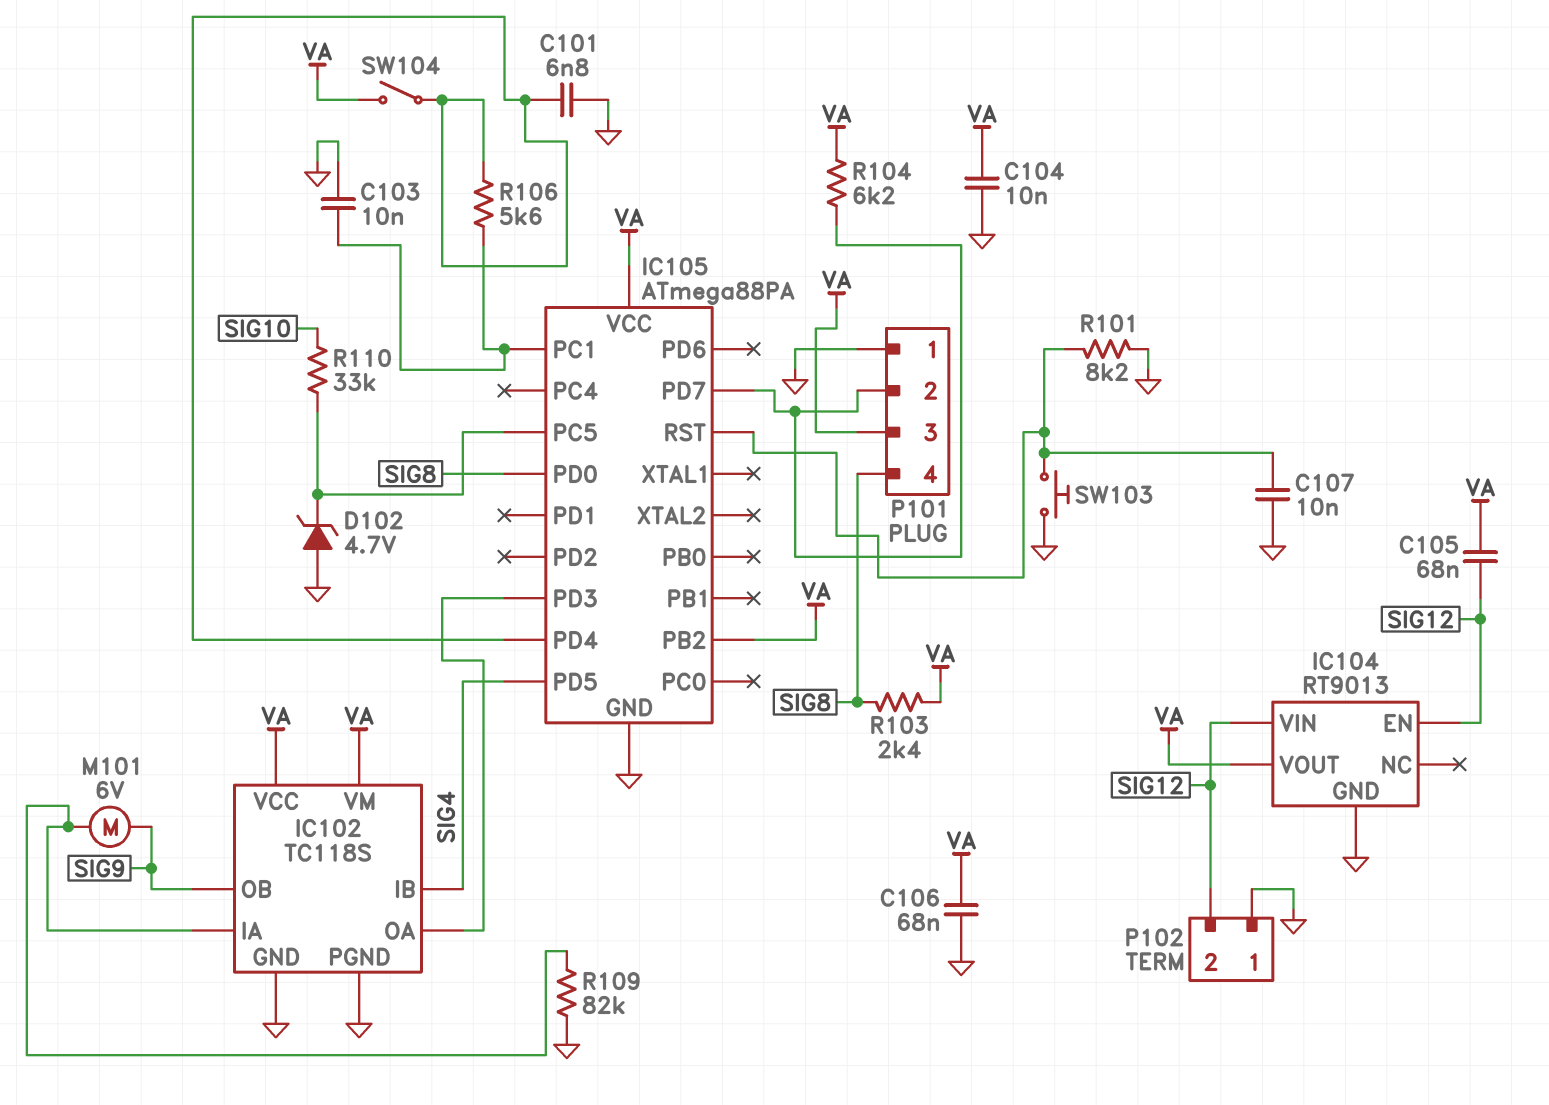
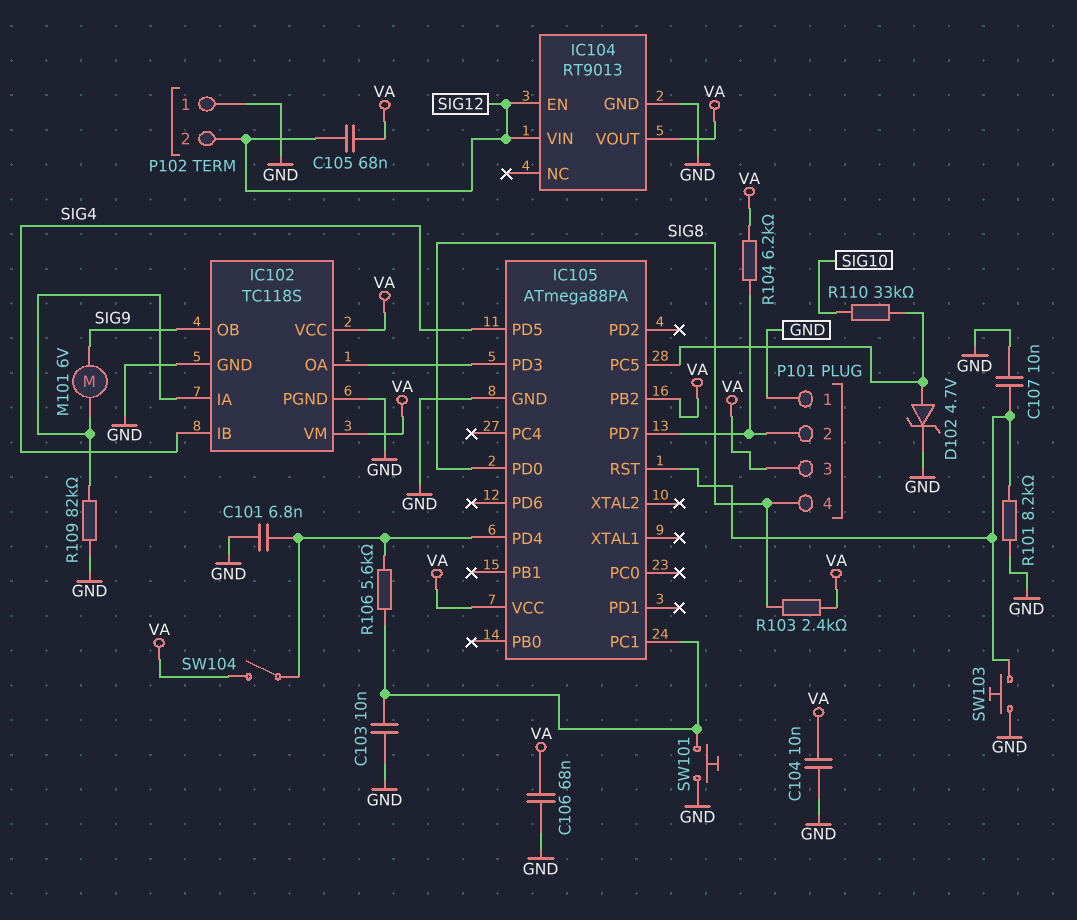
D102: zener 4.7V (A GND, K IC105/PC5) -> zener 4.7V (A IC105/PC5, K GND)
SW101: none -> button (GND, IC105/PC1)

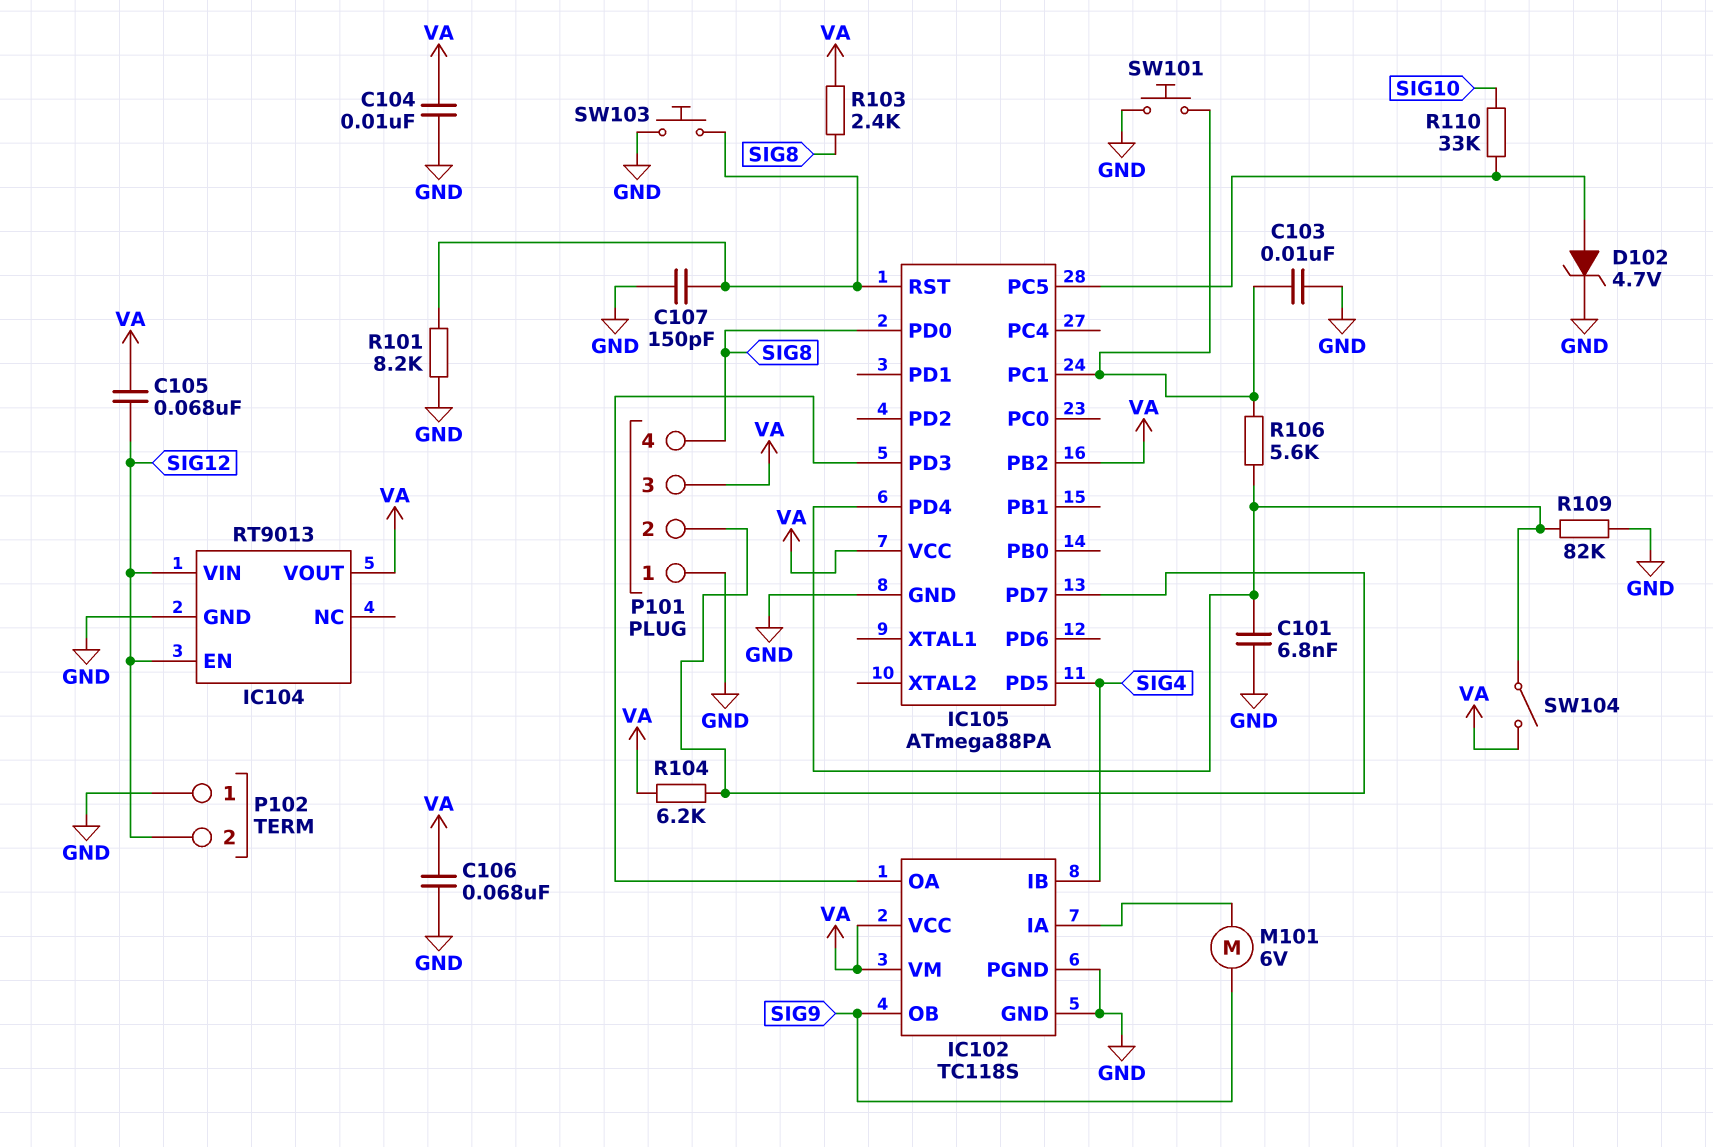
C107: 10nF (GND, IC105/RST) -> 150pF (GND, IC105/RST)
R109: 82k (GND, IC102/IA) -> 82k (GND, IC105/PD4)

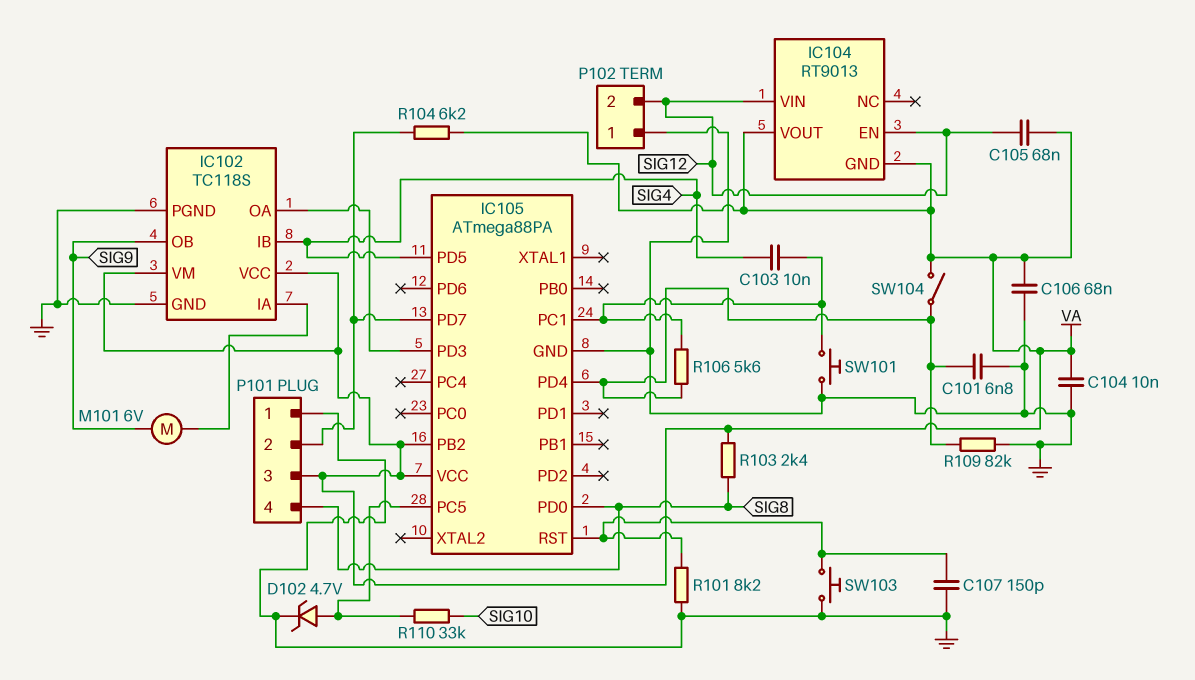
C103: 10nF (GND, IC105/PC1) -> 10nF (IC105/PC1, SIG4)
IC104 pin GND: GND -> VA

